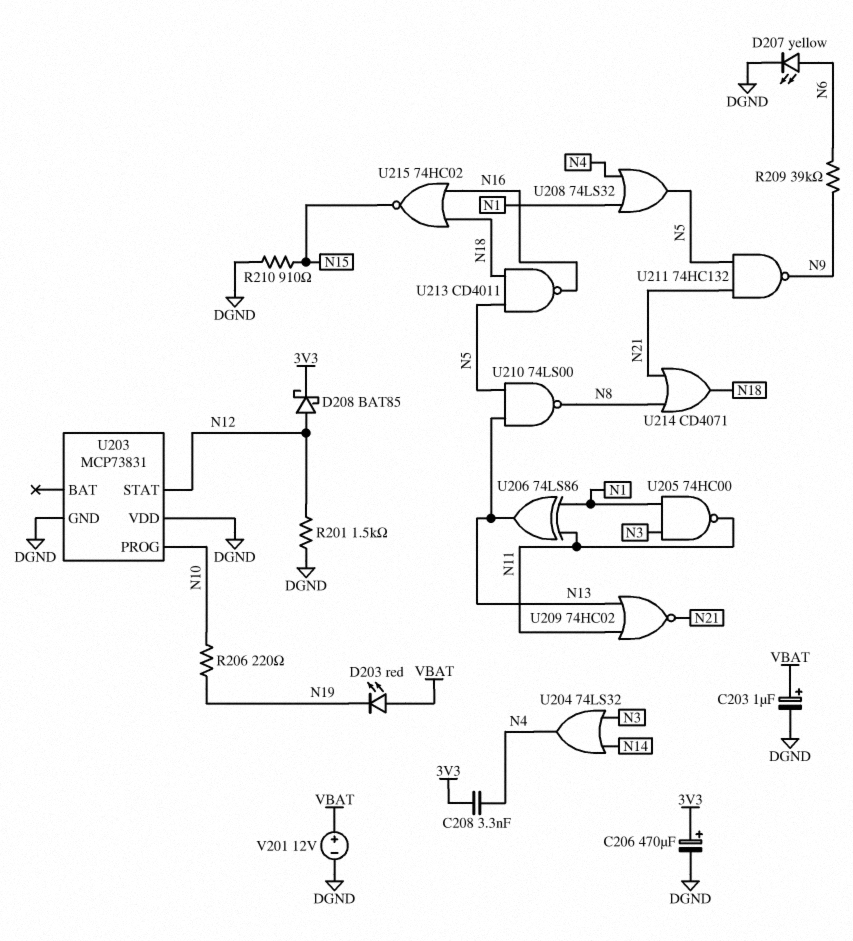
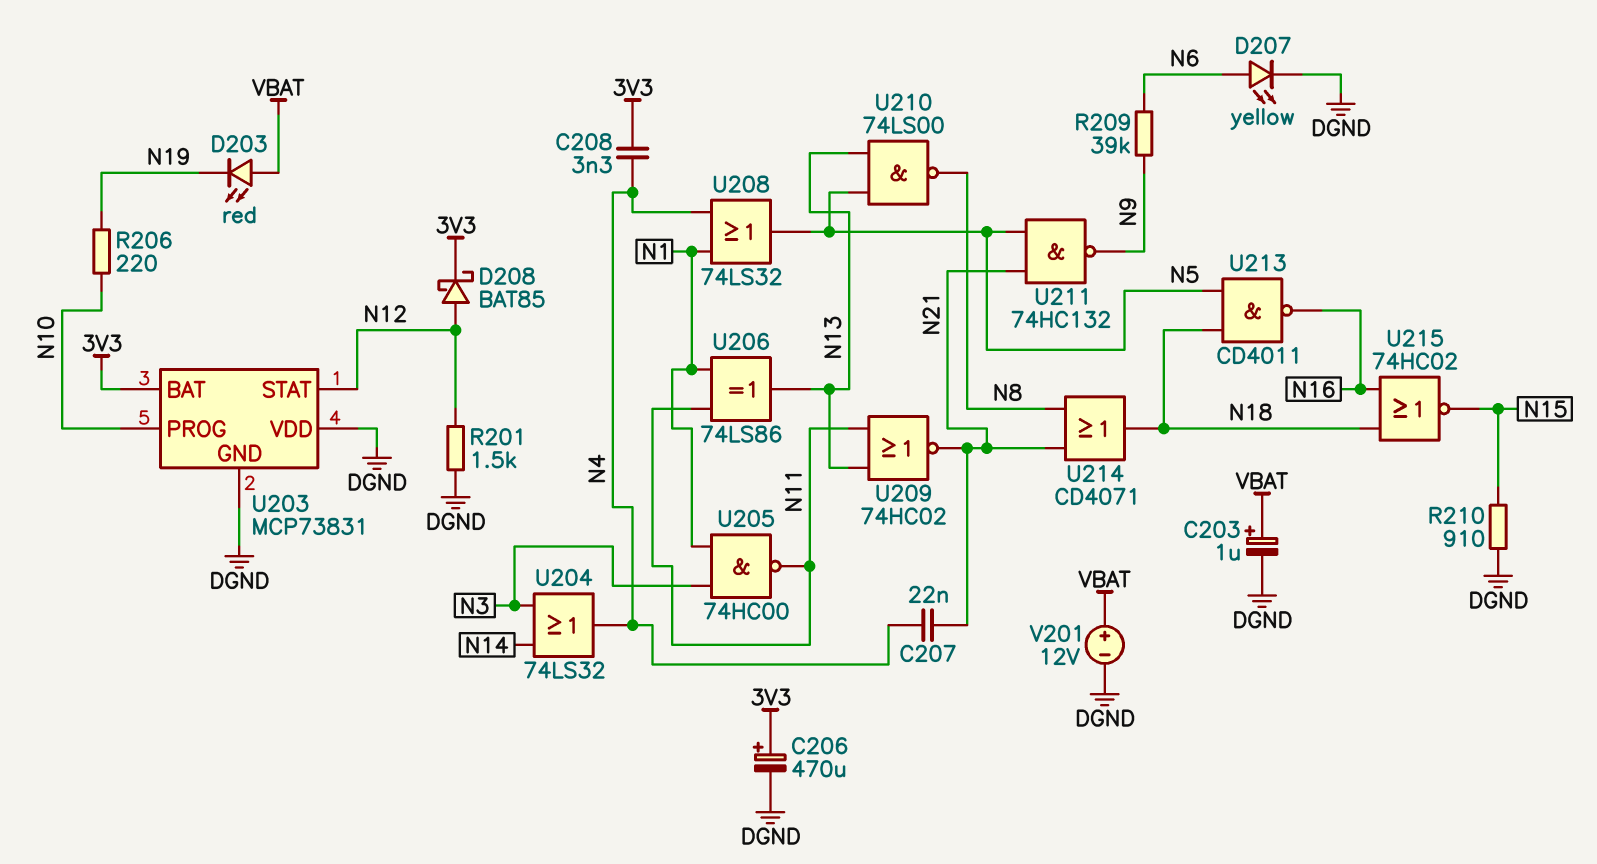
C207: none -> 22nF (N4, N21)
U203 pin BAT: none -> 3V3

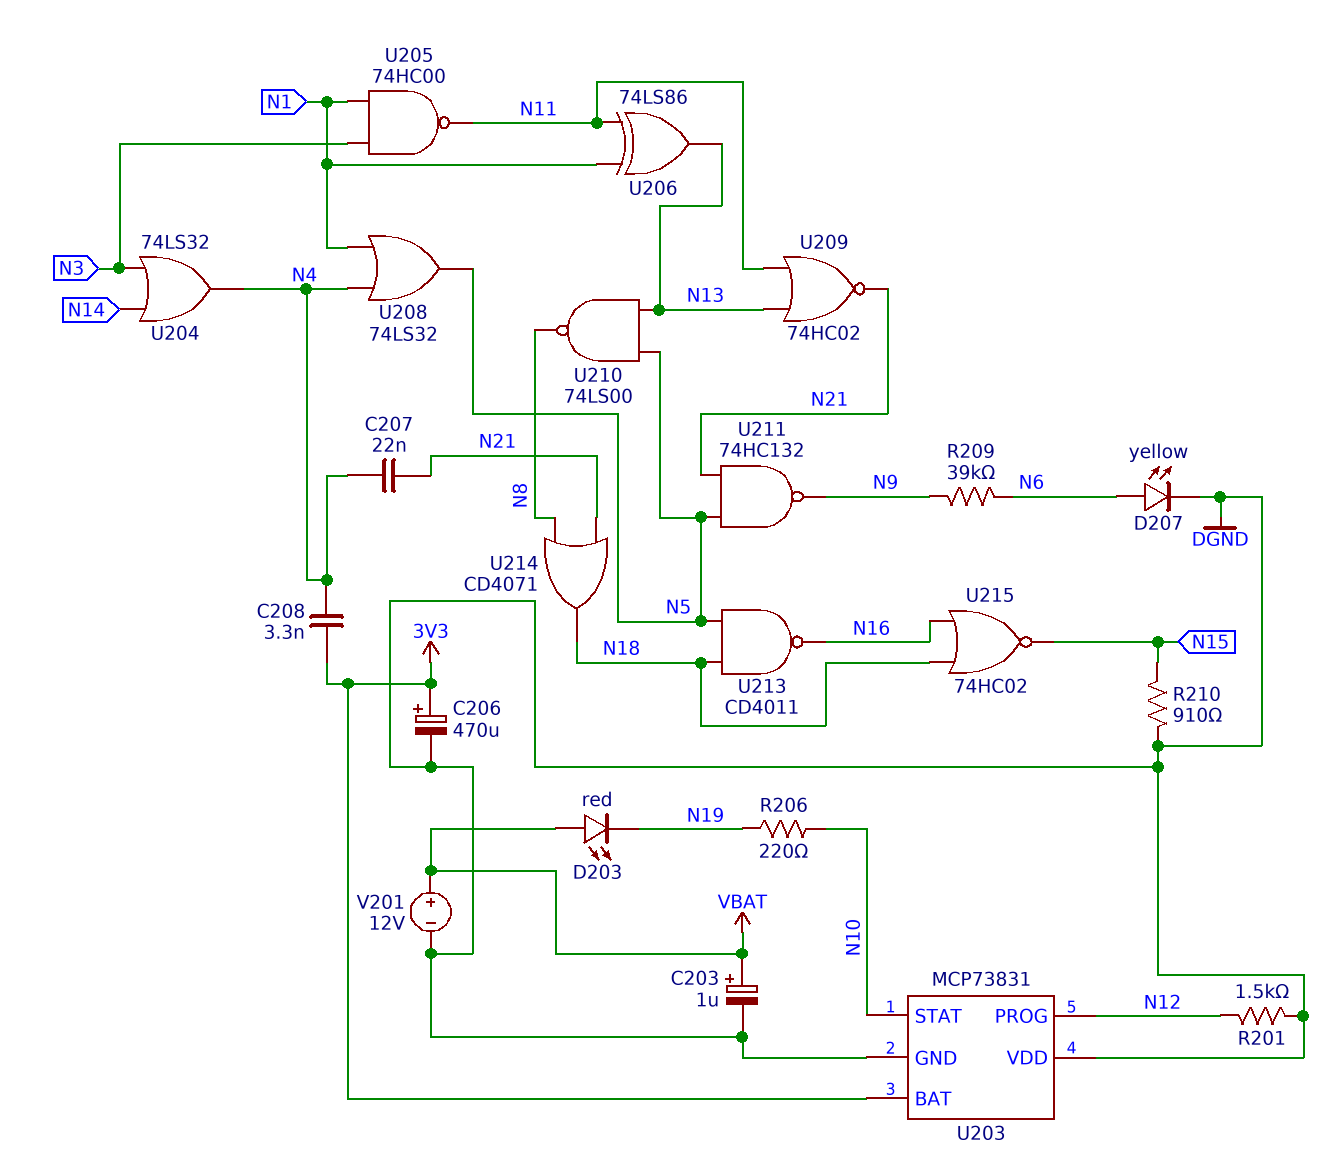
D208: schottky BAT85 (A N12, K 3V3) -> none
U203 pin PROG: N10 -> N12
U203 pin STAT: N12 -> N10

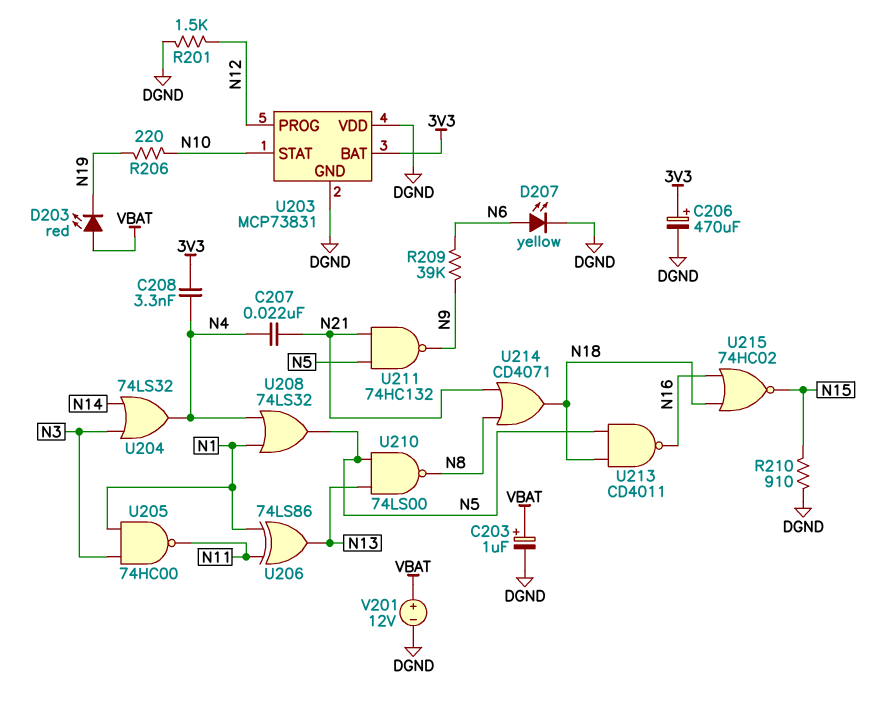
U209: NOR 74HC02 (in N11, in N13, out N21) -> none

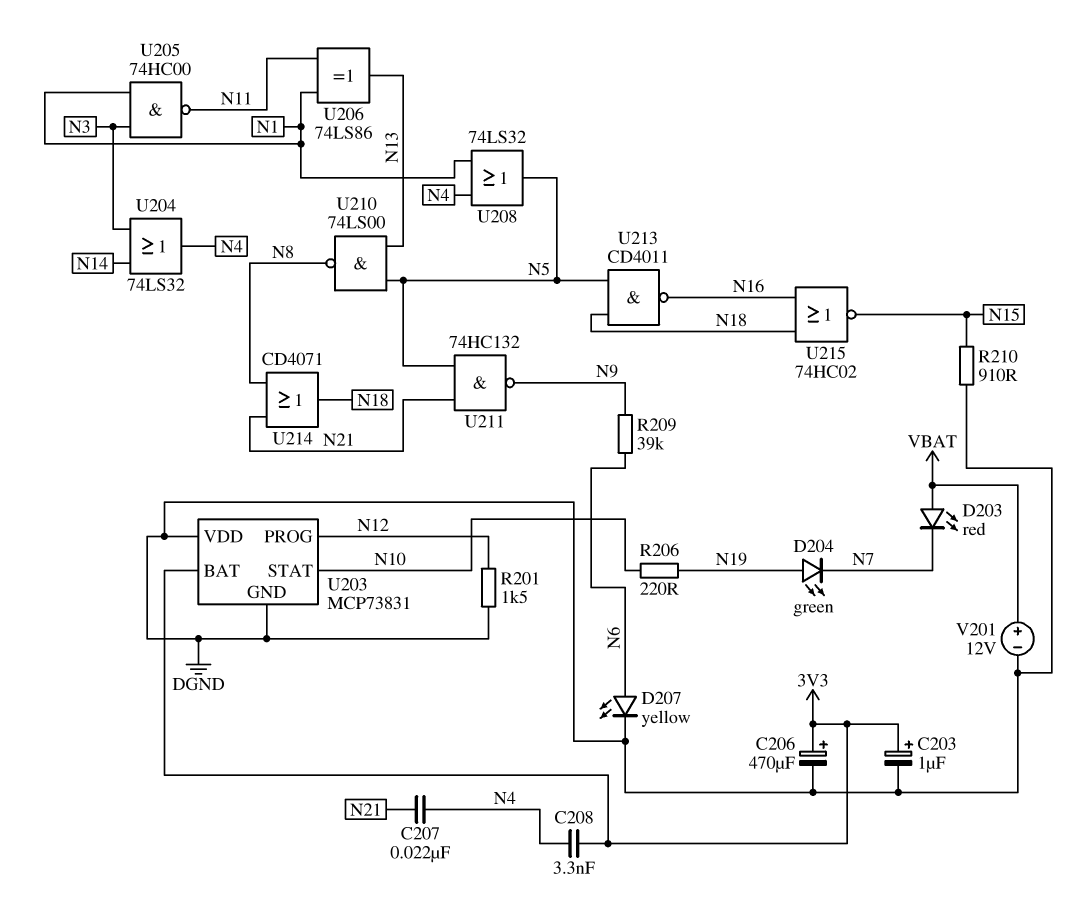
C203: 1uF (plus VBAT, minus DGND) -> 1uF (plus 3V3, minus DGND)
D203: LED red (A VBAT, K N19) -> LED red (A VBAT, K N7)
D204: none -> LED green (A N19, K N7)

